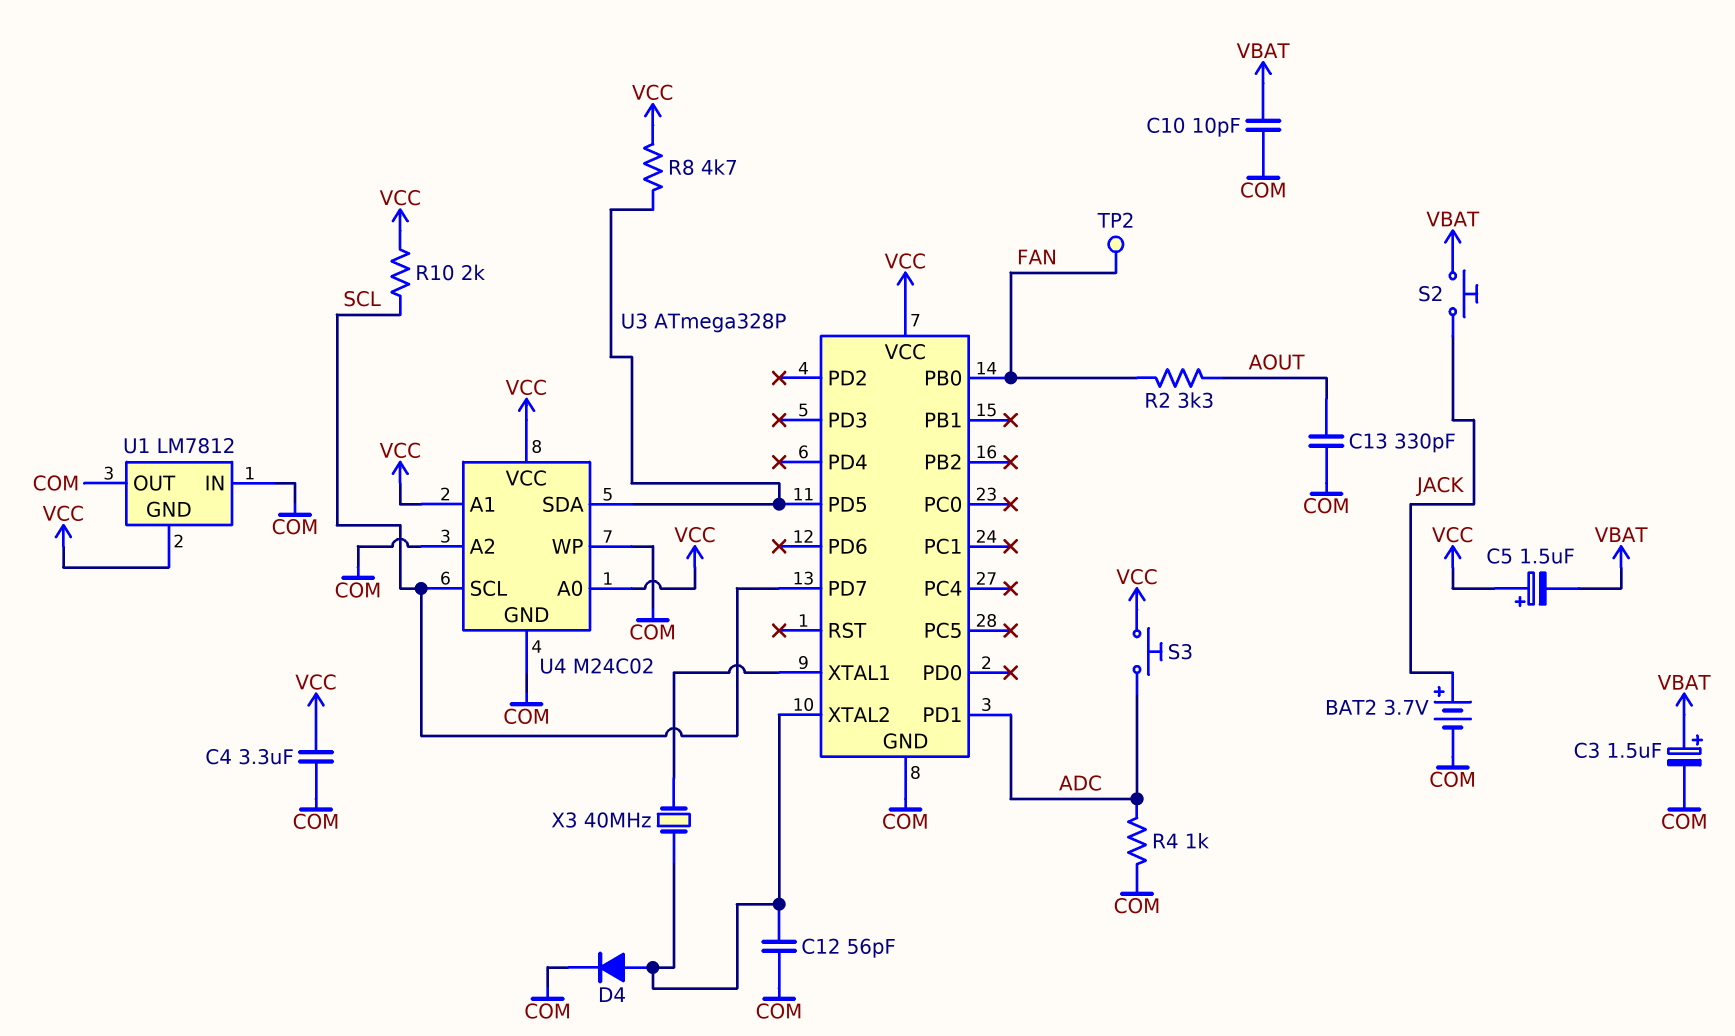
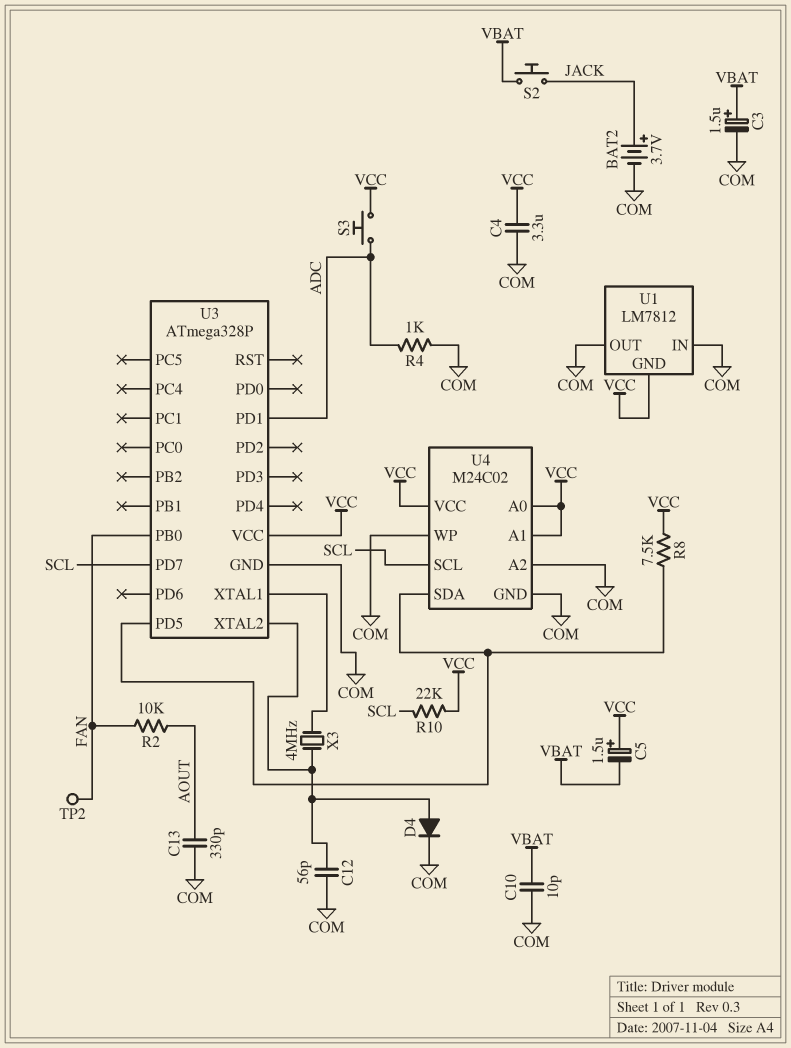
R2: 3.3k (AOUT, FAN) -> 10k (AOUT, FAN)
R8: 4.7k (U3/PD5, VCC) -> 7.5k (U3/PD5, VCC)
R10: 2k (SCL, VCC) -> 22k (SCL, VCC)
X3: 40MHz (U3/XTAL1, U3/XTAL2) -> 4MHz (U3/XTAL1, U3/XTAL2)

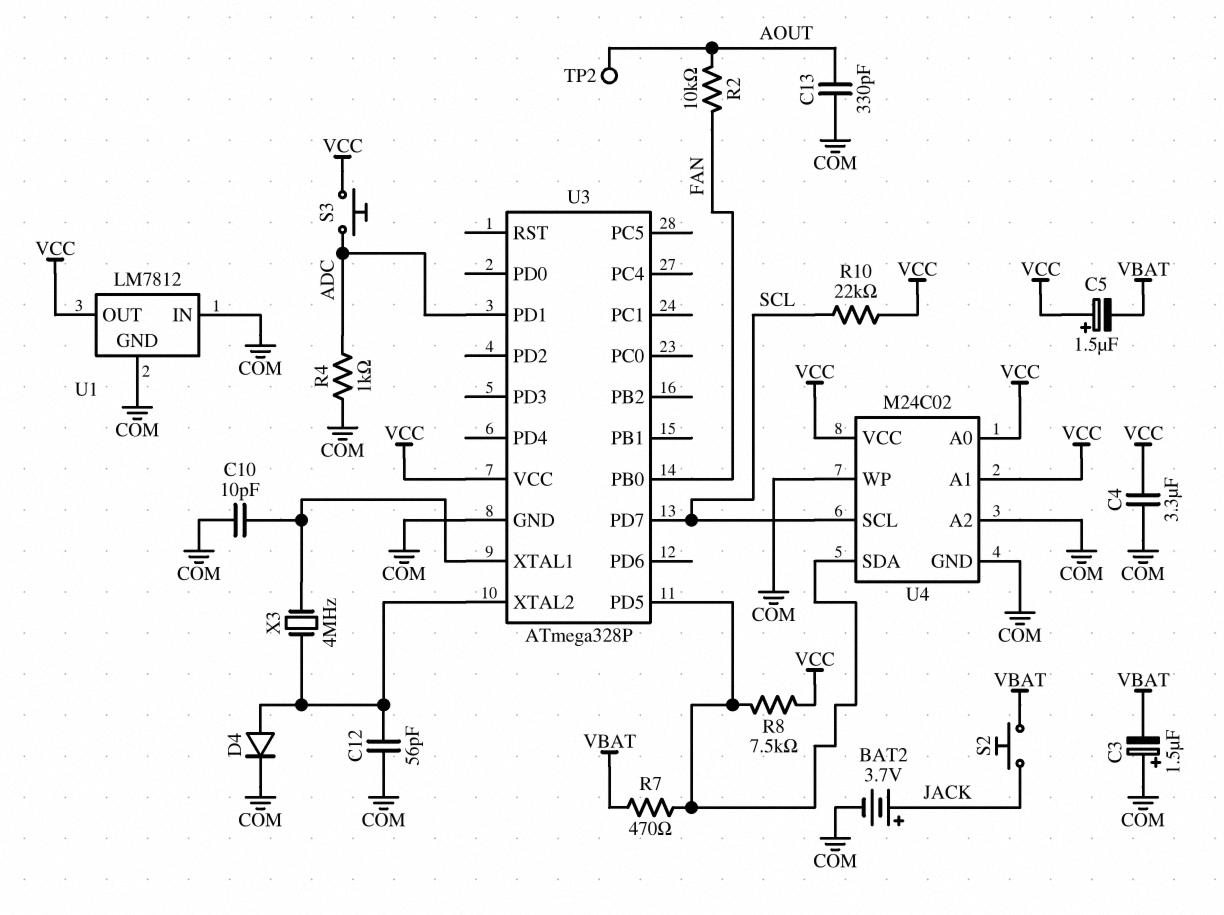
C3: 1.5uF (plus VBAT, minus COM) -> 1.5uF (plus COM, minus VBAT)
C10: 10pF (COM, VBAT) -> 10pF (COM, U3/XTAL1)
R7: none -> 470 (U3/PD5, VBAT)
TP2: test point (FAN) -> test point (AOUT)
U1 pin GND: VCC -> COM
U1 pin OUT: COM -> VCC

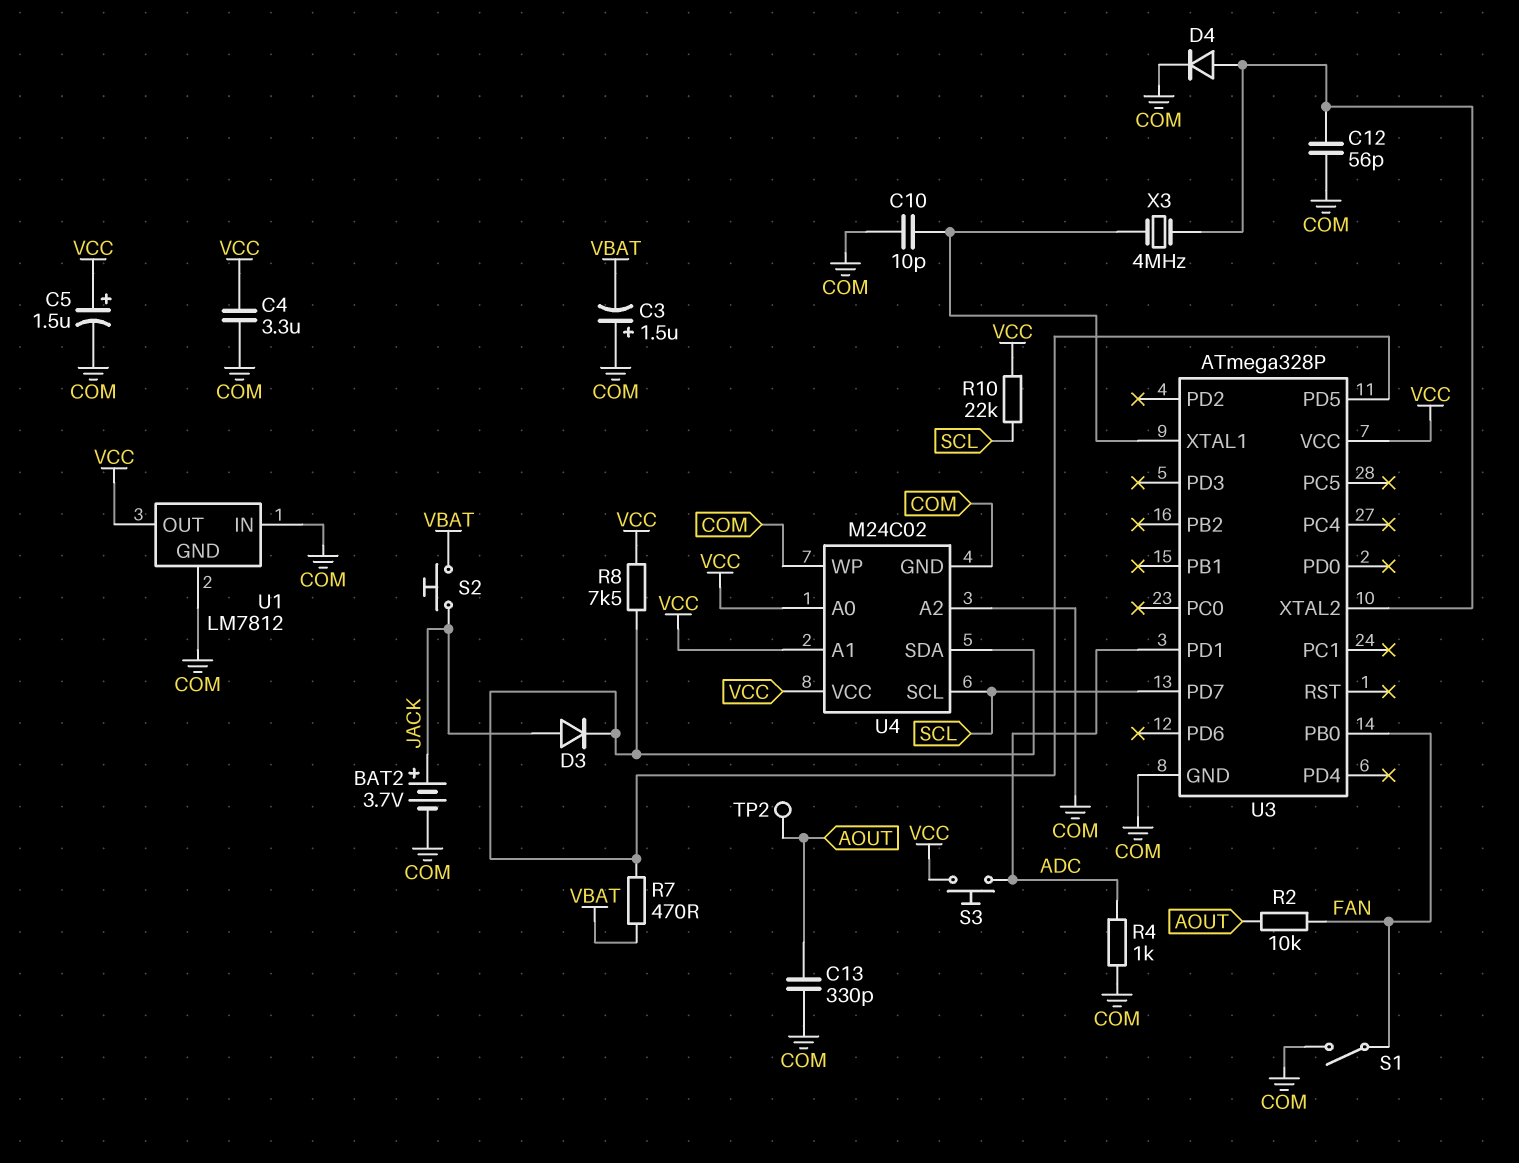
C5: 1.5uF (plus VCC, minus VBAT) -> 1.5uF (plus VCC, minus COM)
D3: none -> diode (A JACK, K U3/PD5)
S1: none -> switch (COM, FAN)

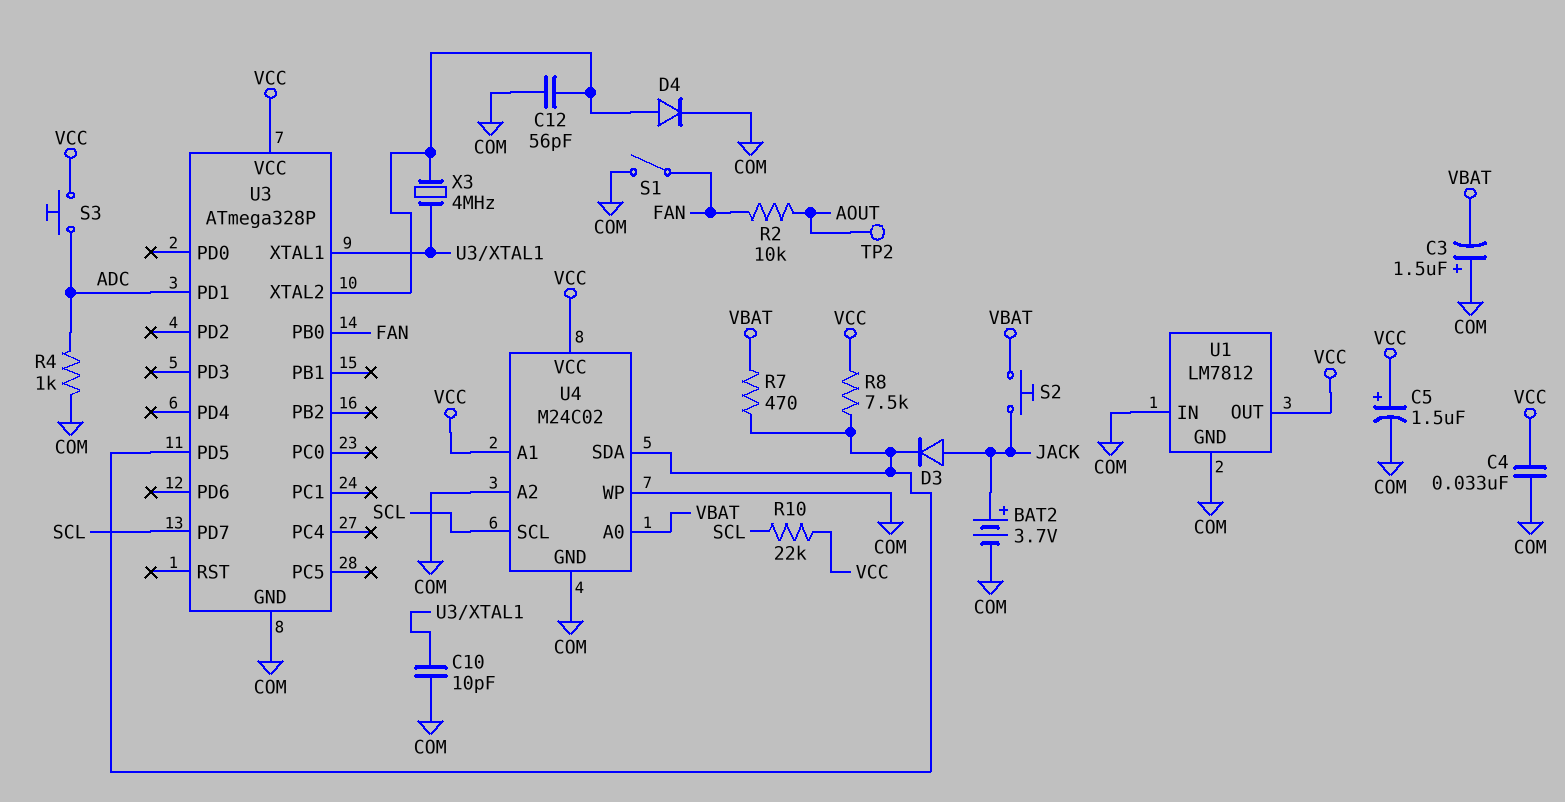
C4: 3.3uF (COM, VCC) -> 33nF (COM, VCC)
C13: 330pF (AOUT, COM) -> none
U4 pin A0: VCC -> VBAT

